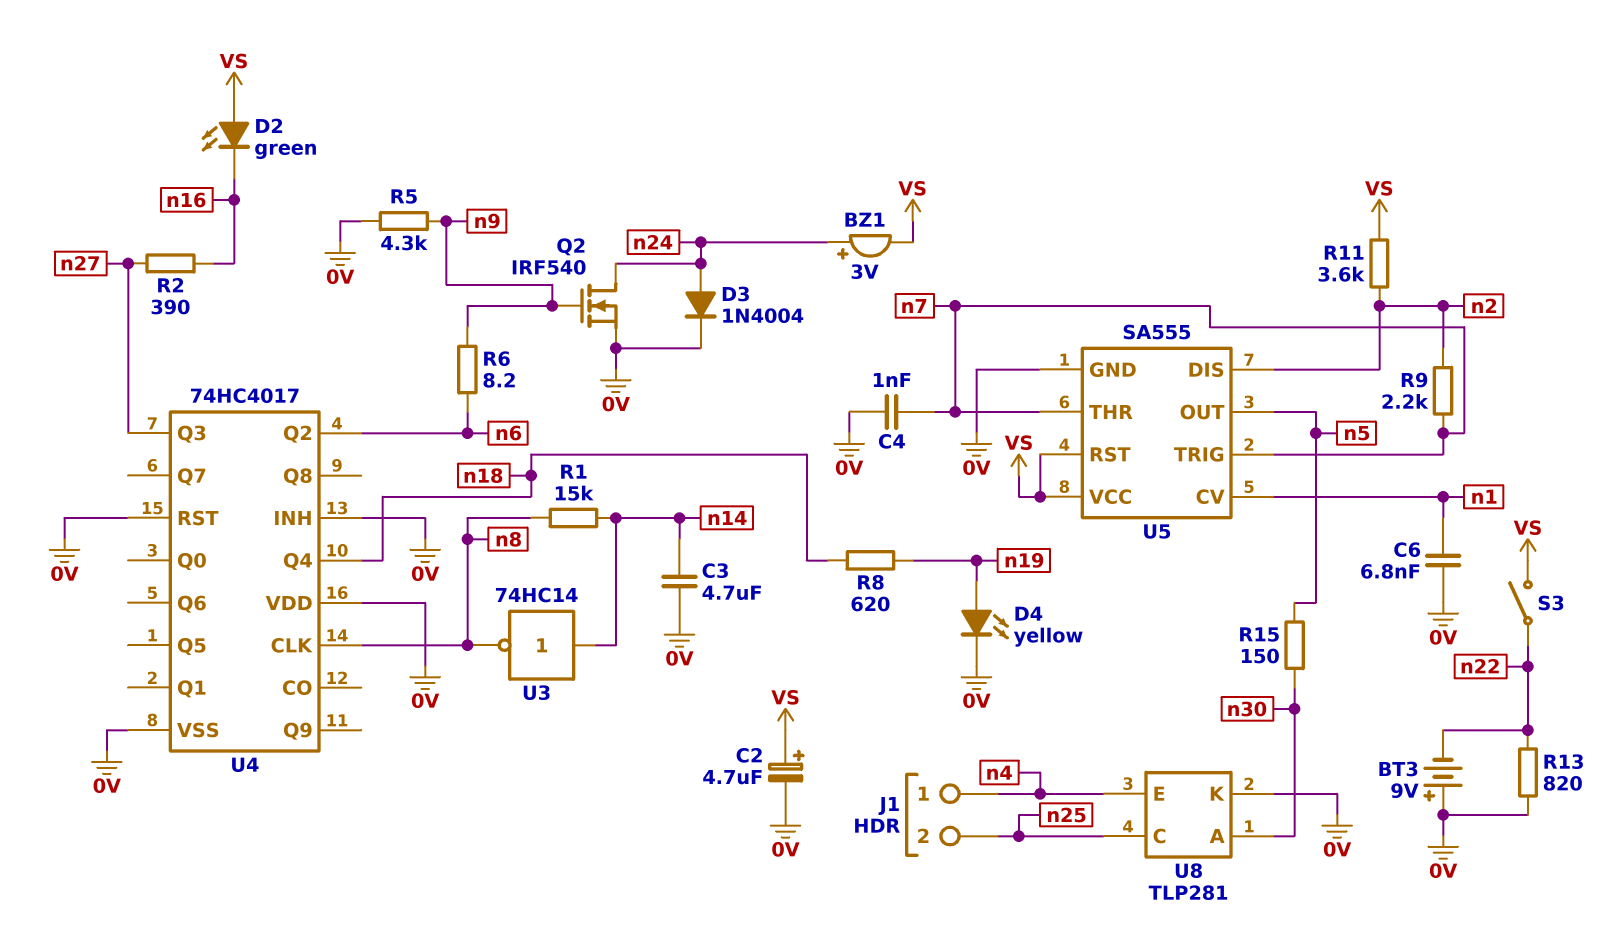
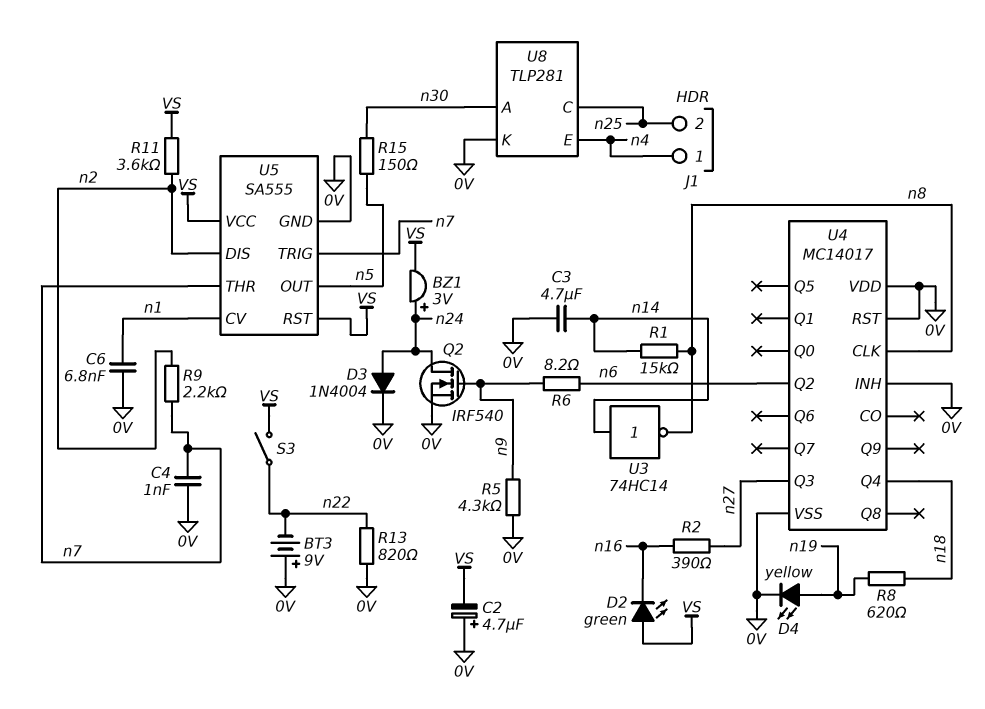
C2: 4.7uF (plus VS, minus 0V) -> 4.7uF (plus 0V, minus VS)
U4: 74HC4017 -> MC14017

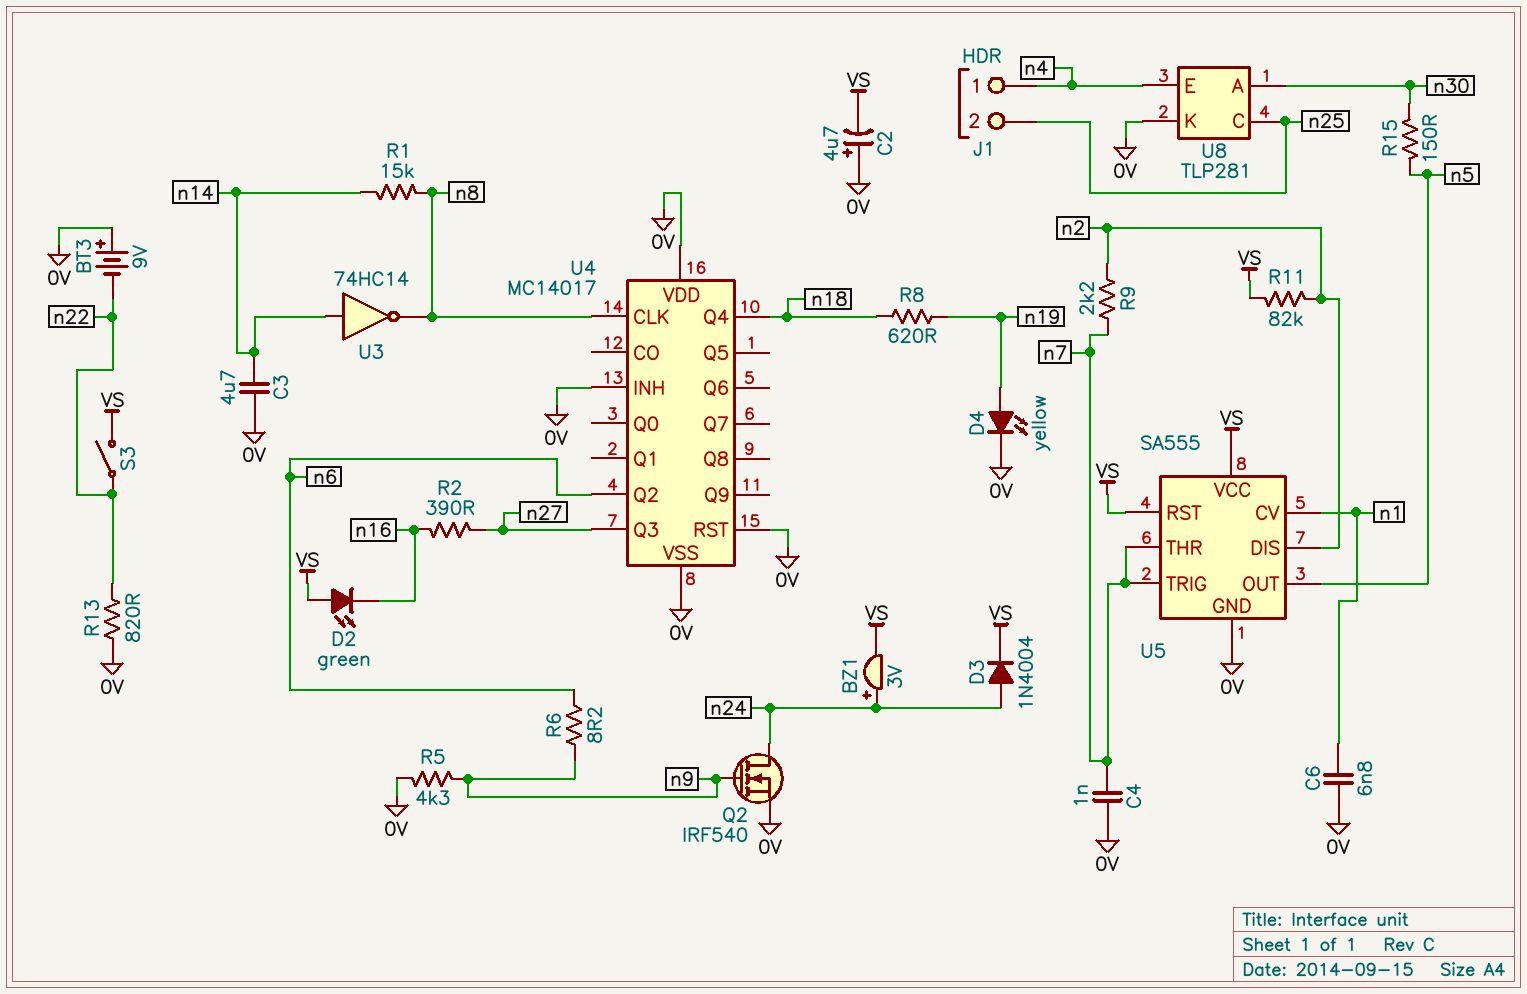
D3: diode 1N4004 (A n24, K 0V) -> diode 1N4004 (A n24, K VS)
R11: 3.6k (VS, n2) -> 82k (VS, n2)

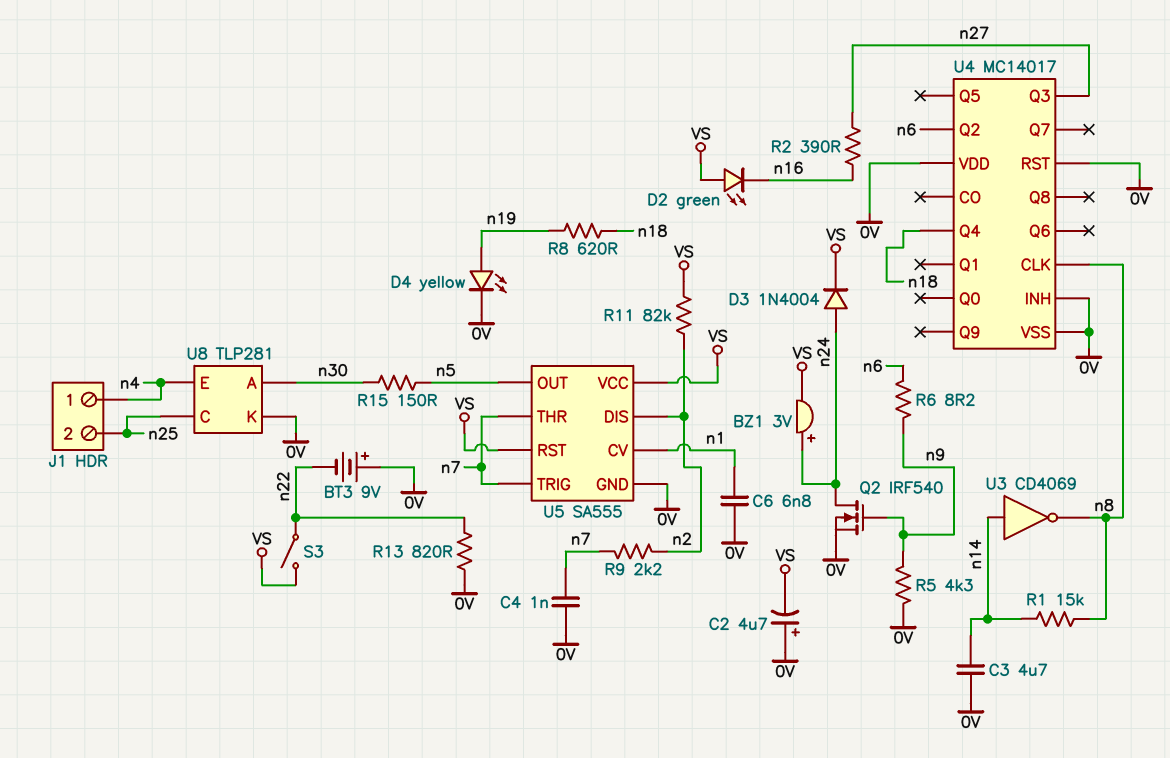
U3: NOT 74HC14 (in n14, out n8) -> NOT CD4069 (in n14, out n8)

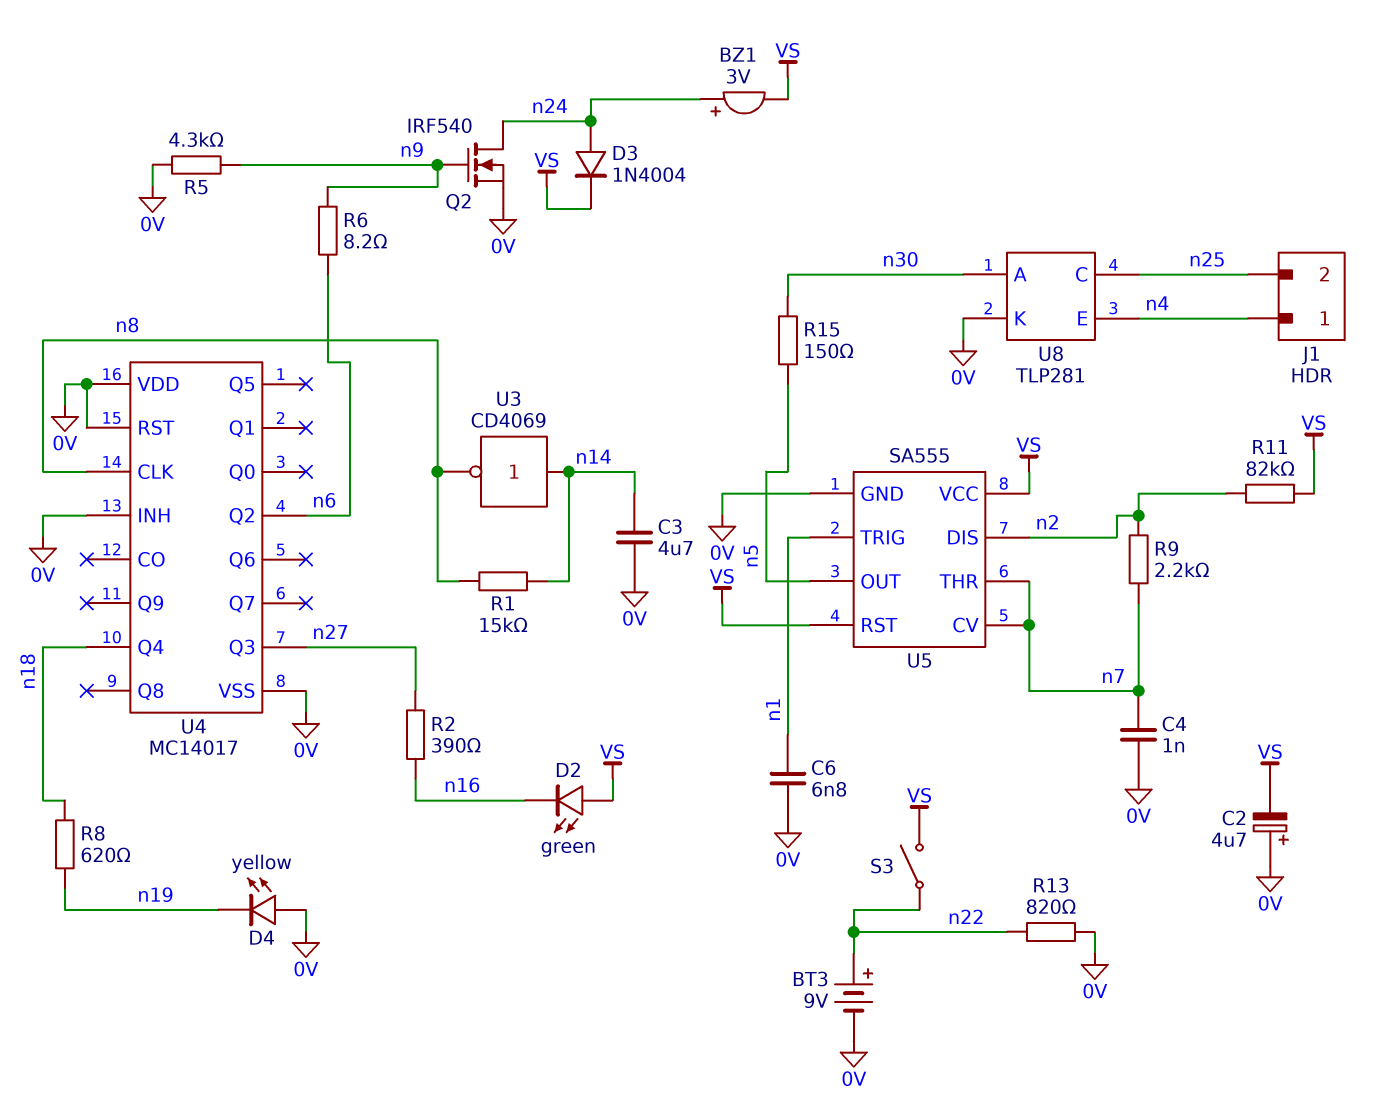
BT3: 9V (plus 0V, minus n22) -> 9V (plus n22, minus 0V)
D4: LED yellow (A n19, K 0V) -> LED yellow (A 0V, K n19)
U5 pin CV: n1 -> n7
U5 pin TRIG: n7 -> n1

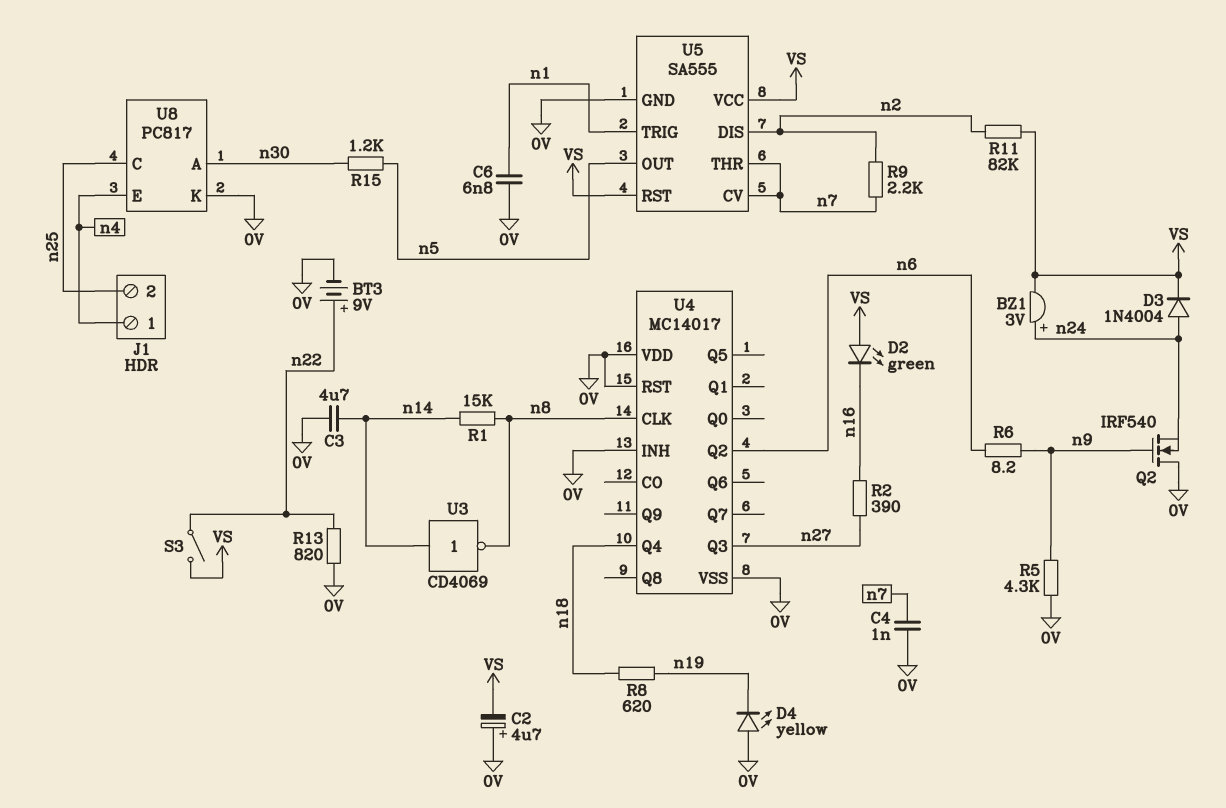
Q2: NMOS IRF540 (G n9, D n24, S 0V) -> NMOS IRF540 (G n9, D 0V, S n24)
R15: 150 (n5, n30) -> 1.2k (n5, n30)
U8: TLP281 -> PC817

